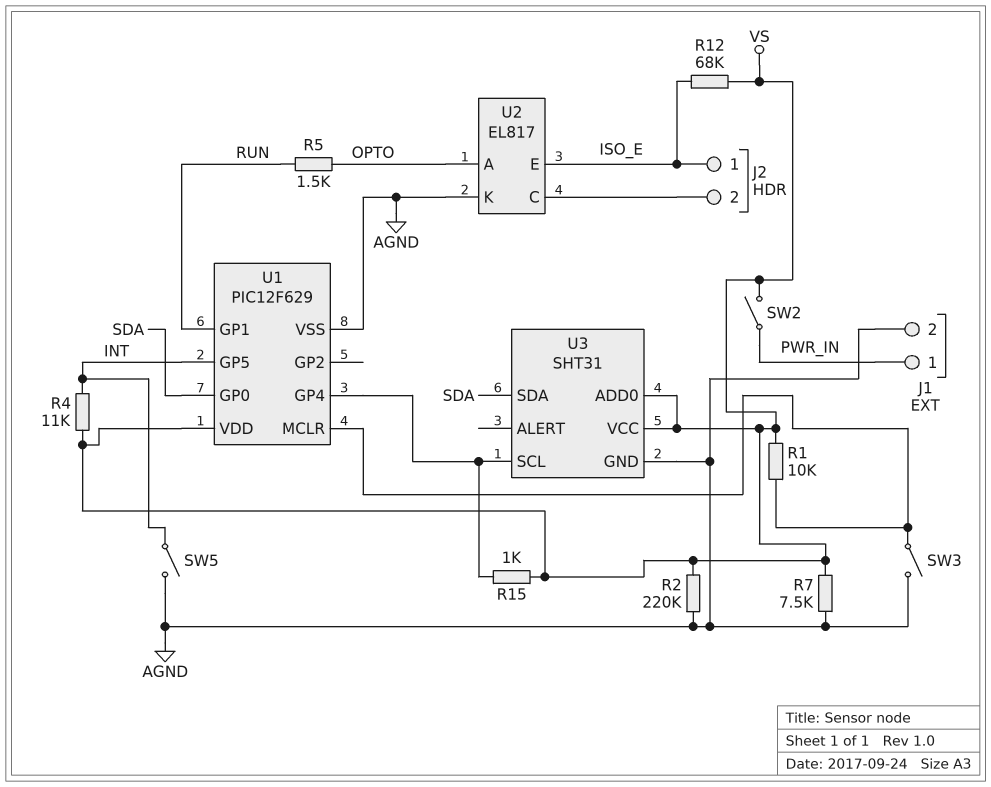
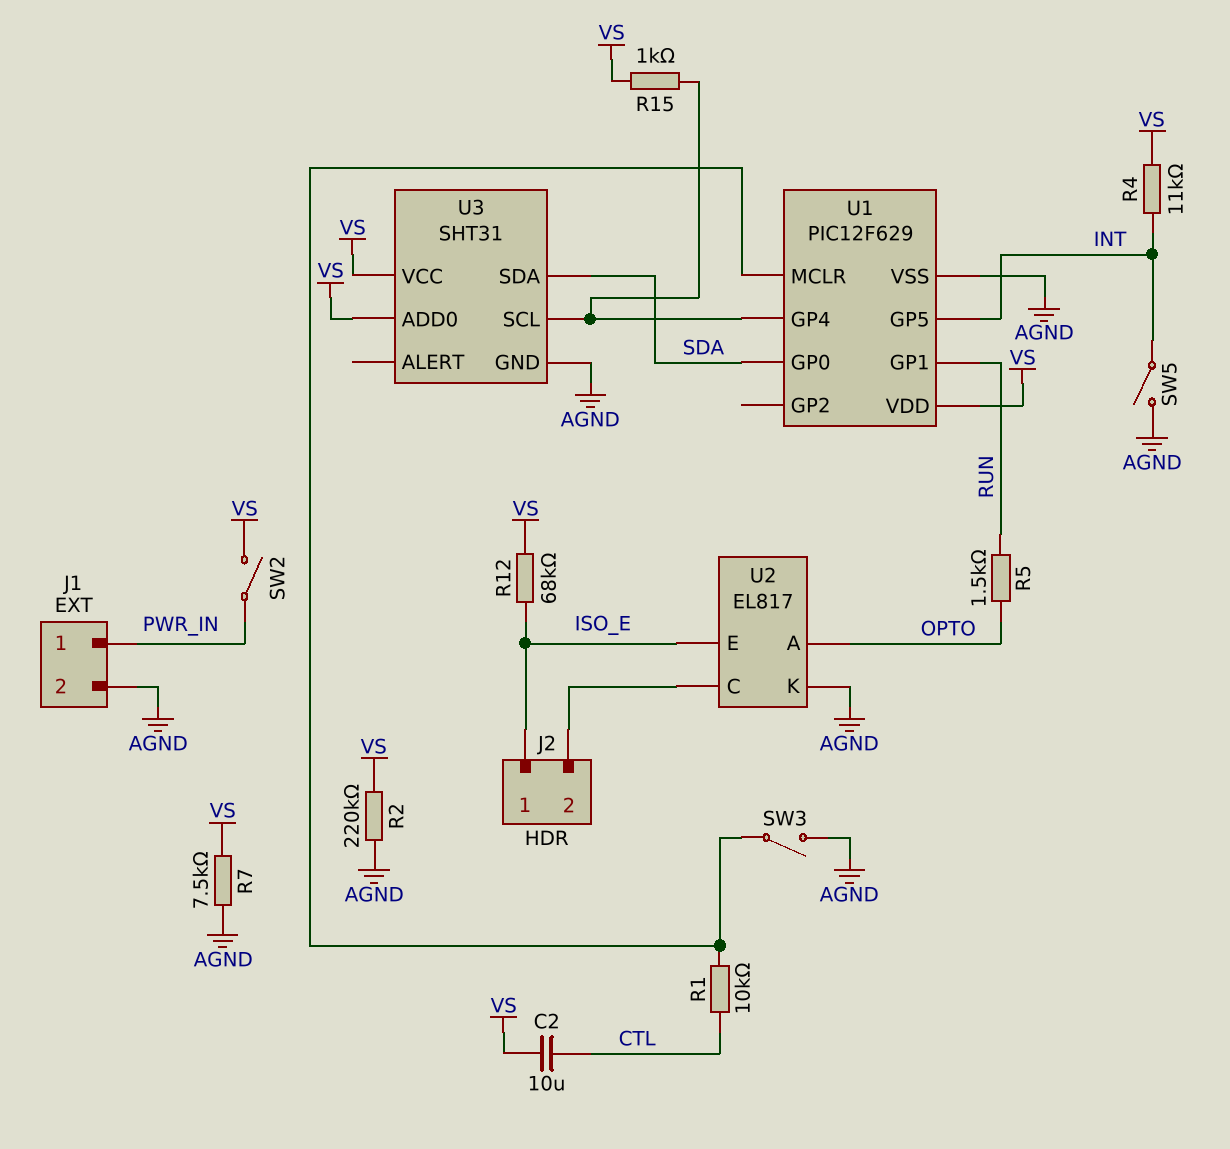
C2: none -> 10uF (CTL, VS)
R1: 10k (U1/MCLR, VS) -> 10k (CTL, U1/MCLR)

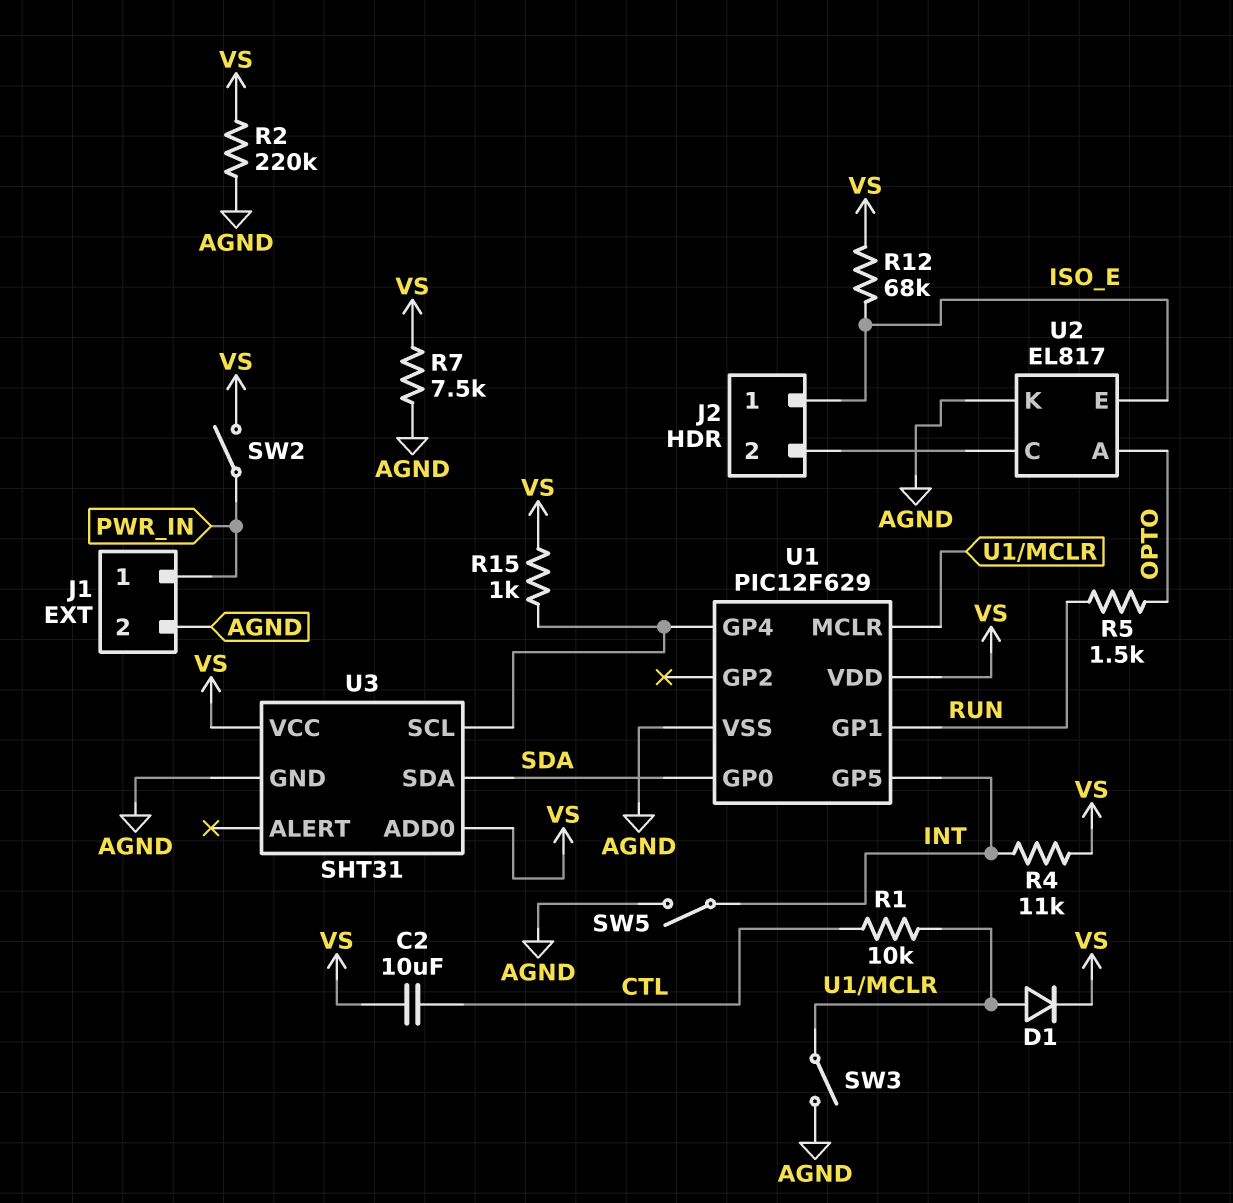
D1: none -> diode (A U1/MCLR, K VS)

